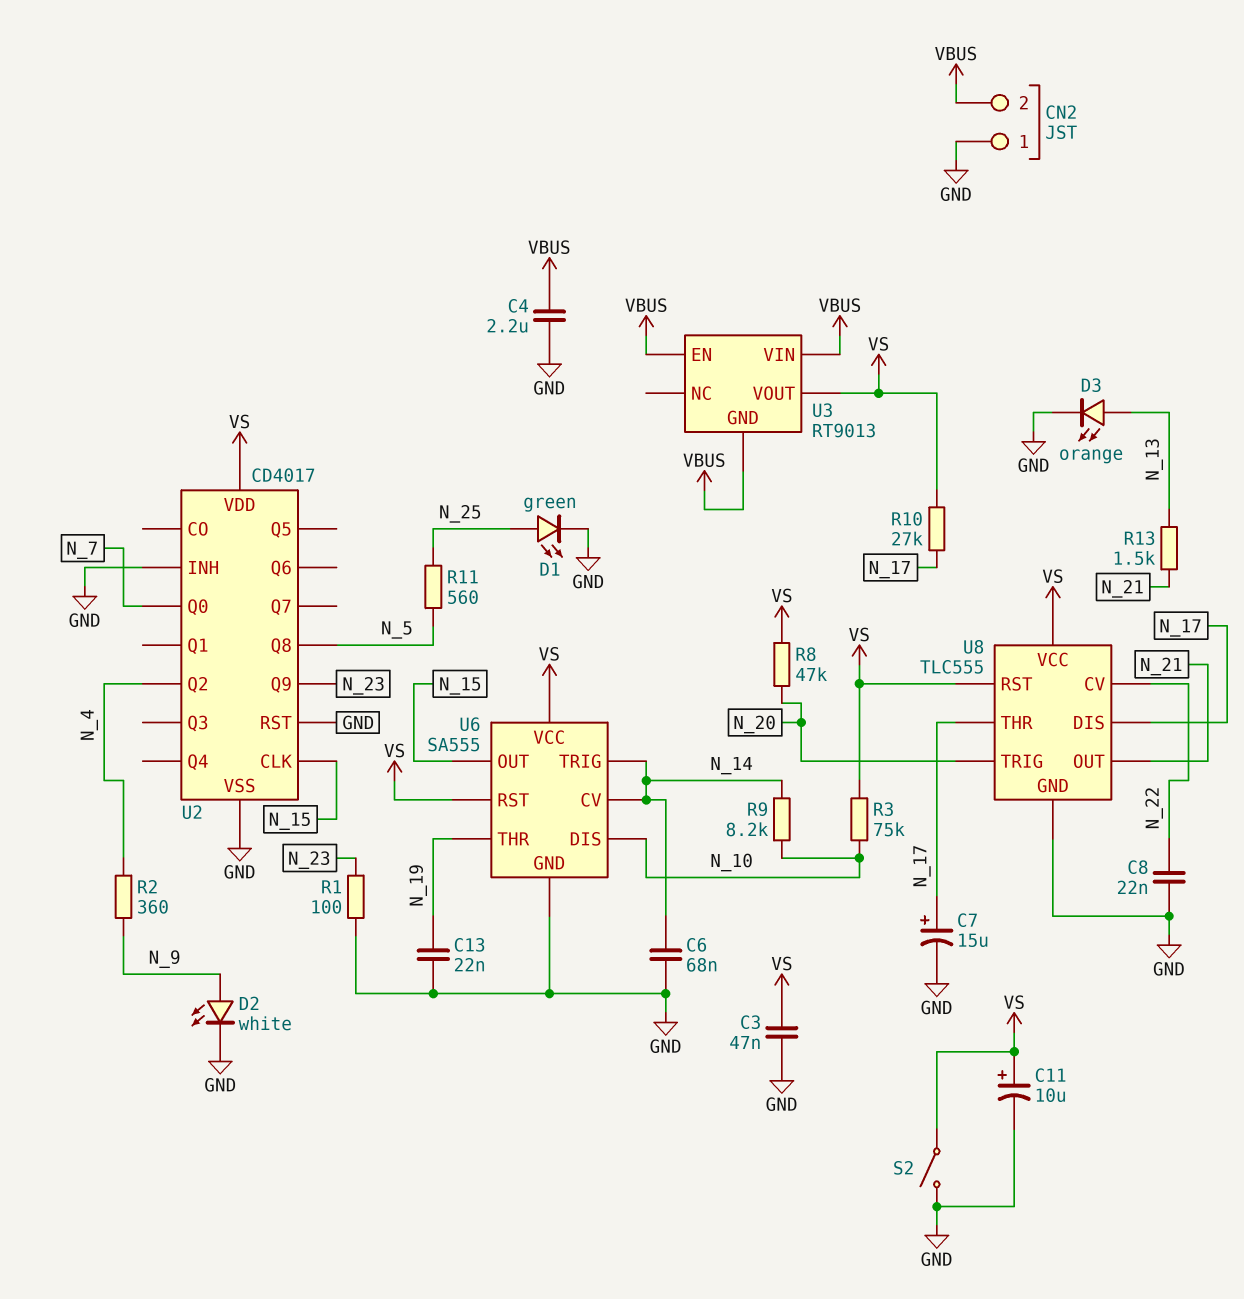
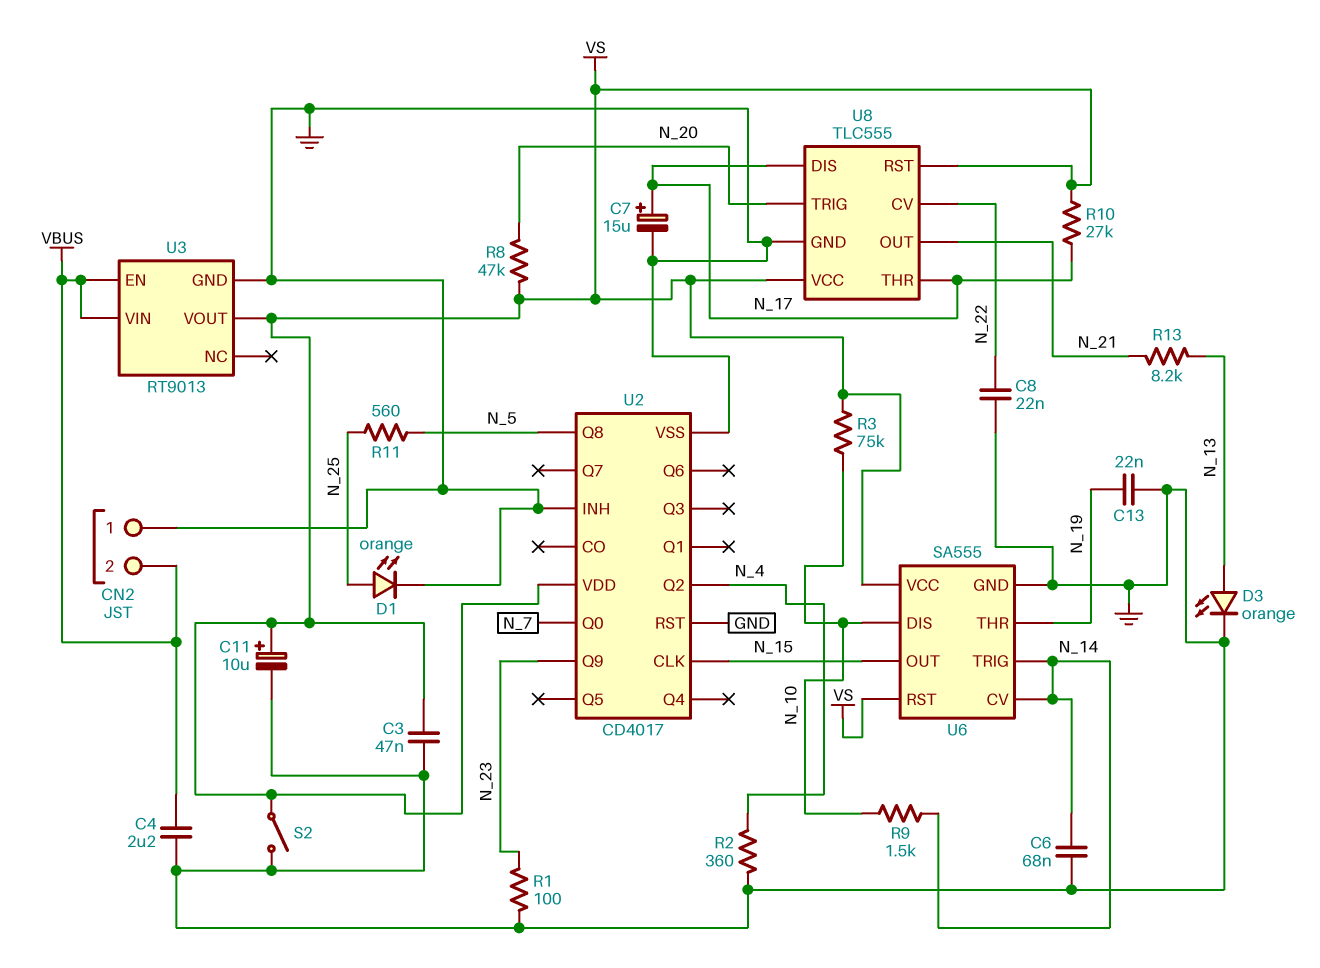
D1: LED green (A N_25, K GND) -> LED orange (A N_25, K GND)
D2: LED white (A N_9, K GND) -> none
R2: 360 (N_4, N_9) -> 360 (GND, N_4)
R9: 8.2k (N_10, N_14) -> 1.5k (N_10, N_14)
R13: 1.5k (N_13, N_21) -> 8.2k (N_13, N_21)
U3 pin GND: VBUS -> GND

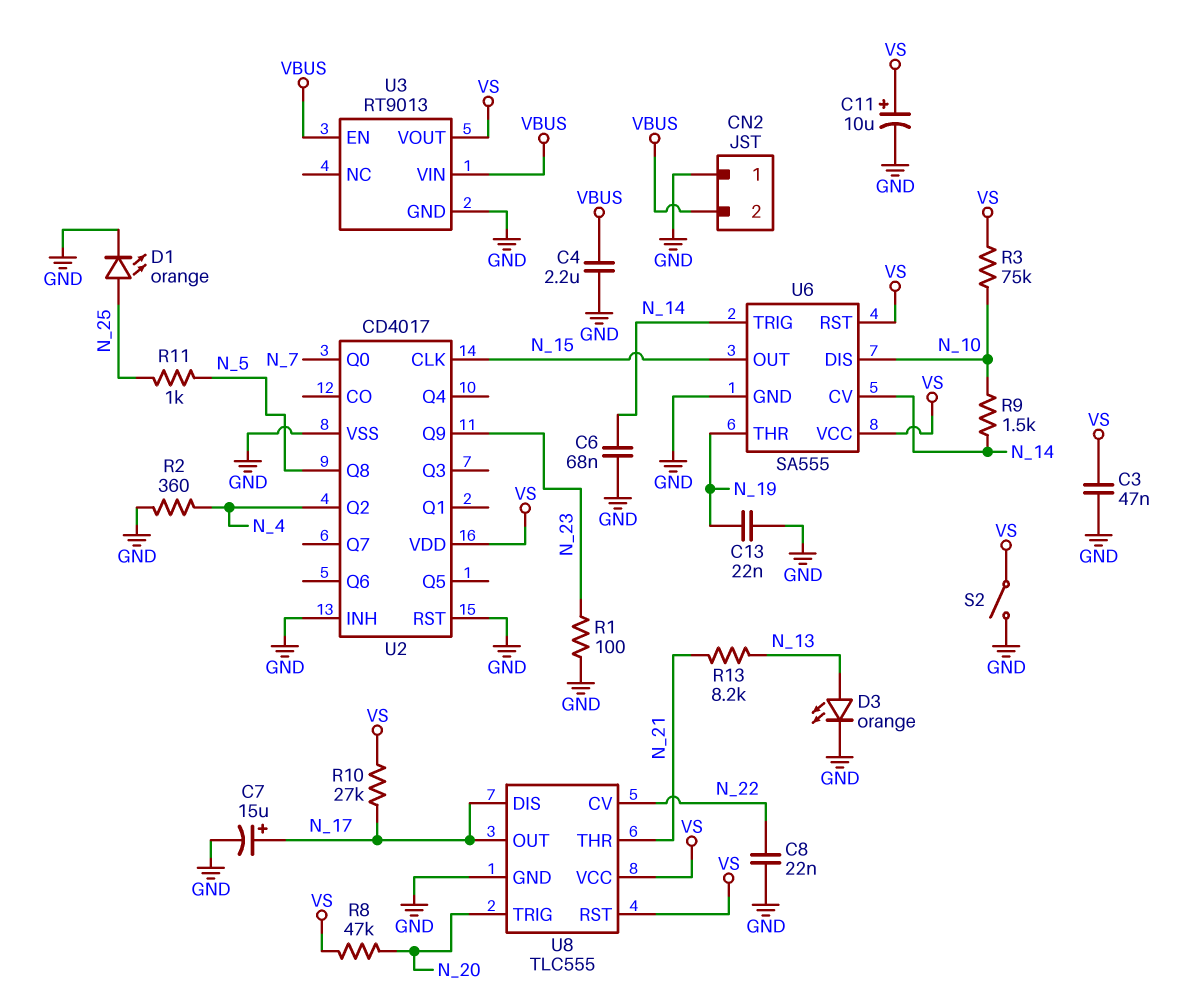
R11: 560 (N_5, N_25) -> 1k (N_5, N_25)
U8 pin OUT: N_21 -> N_17
U8 pin THR: N_17 -> N_21

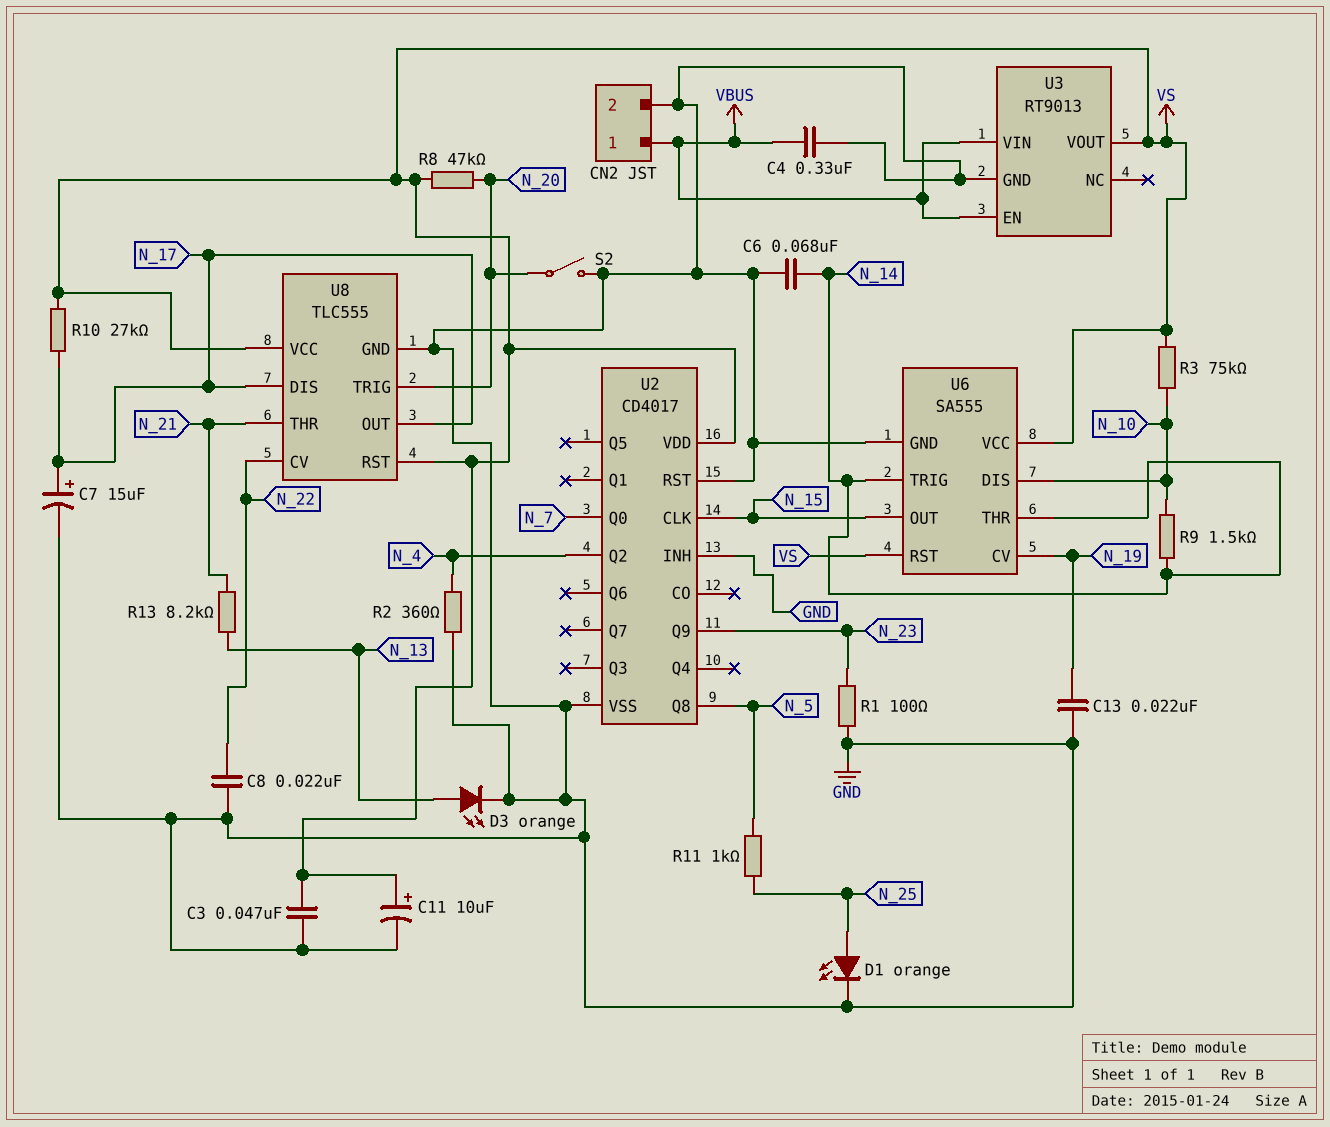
C4: 2.2uF (GND, VBUS) -> 330nF (GND, VBUS)
CN2 pin 1: GND -> VBUS
CN2 pin 2: VBUS -> GND
S2: switch (GND, VS) -> switch (GND, N_20)
U6 pin CV: N_14 -> N_19
U6 pin THR: N_19 -> N_14

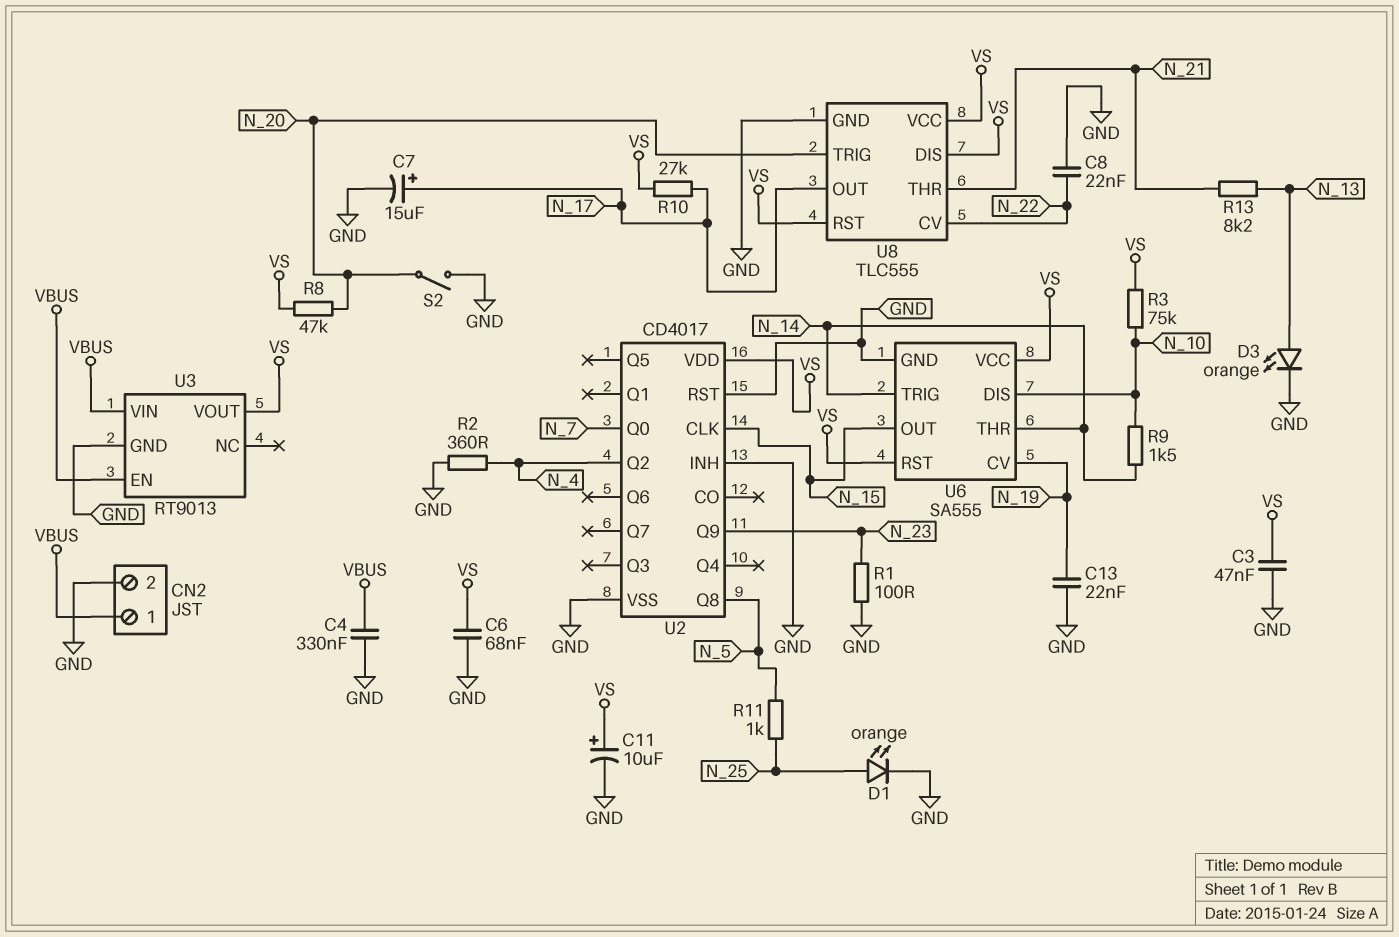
C6: 68nF (GND, N_14) -> 68nF (GND, VS)
U8 pin DIS: N_17 -> VS

